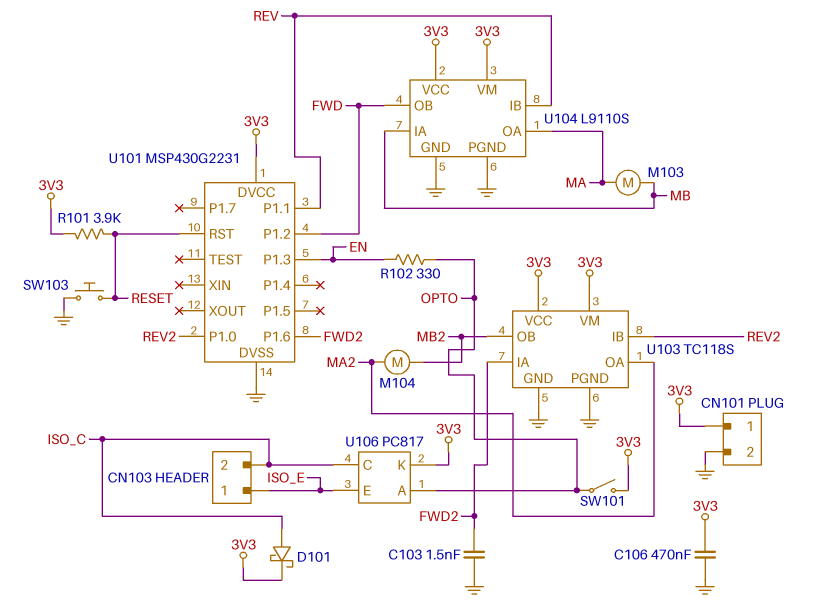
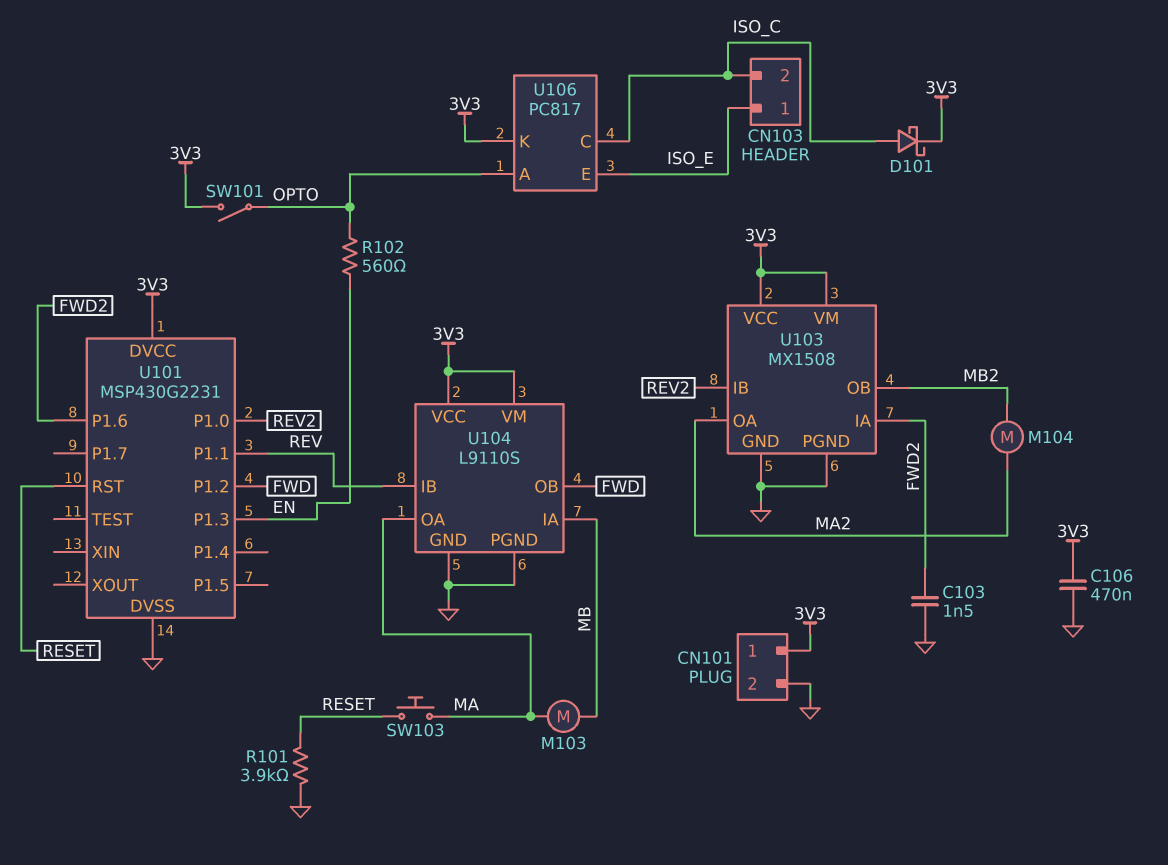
R101: 3.9k (3V3, RESET) -> 3.9k (GND, RESET)
R102: 330 (EN, OPTO) -> 560 (EN, OPTO)
SW103: button (GND, RESET) -> button (MA, RESET)
U103: TC118S -> MX1508

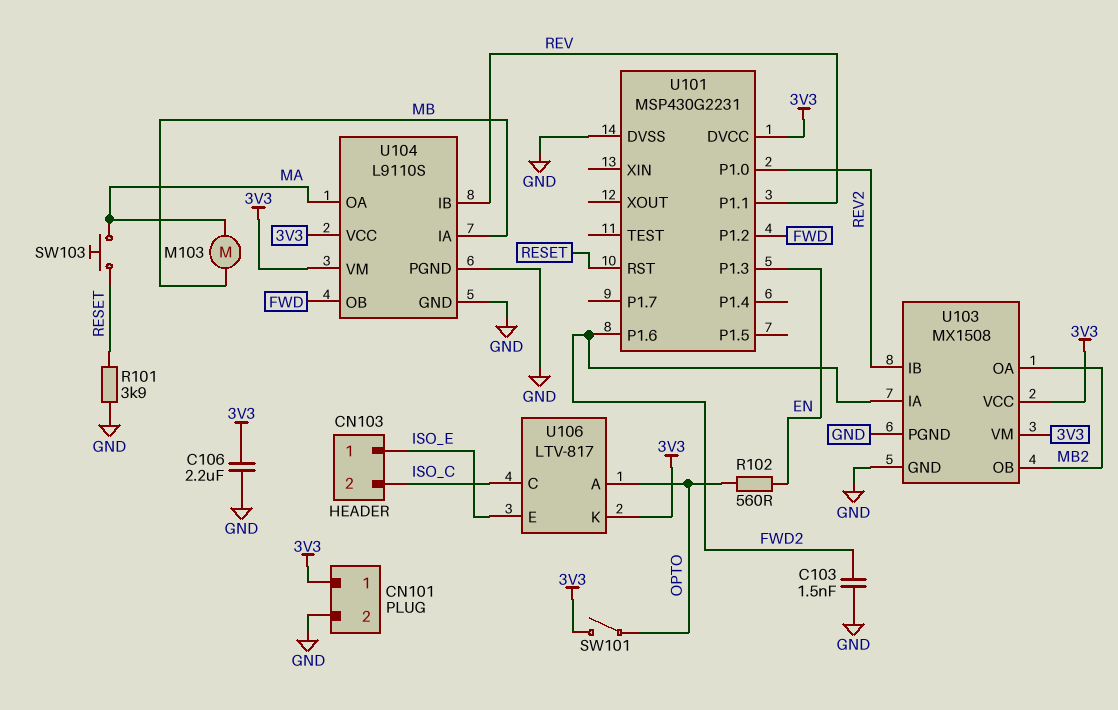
C106: 470nF (3V3, GND) -> 2.2uF (3V3, GND)
D101: schottky (A ISO_C, K 3V3) -> none
M104: motor (MA2, MB2) -> none
U103 pin OA: MA2 -> MB2
U106: PC817 -> LTV-817

